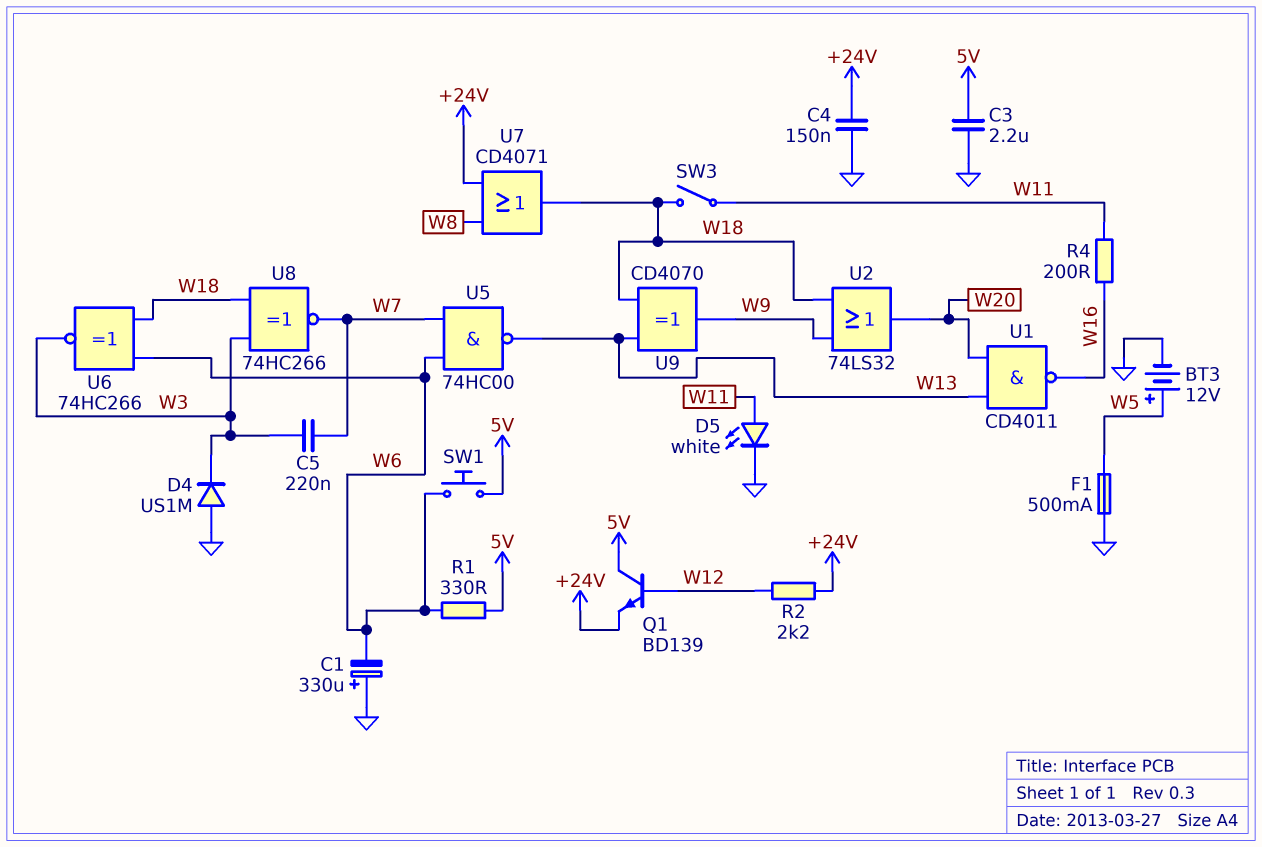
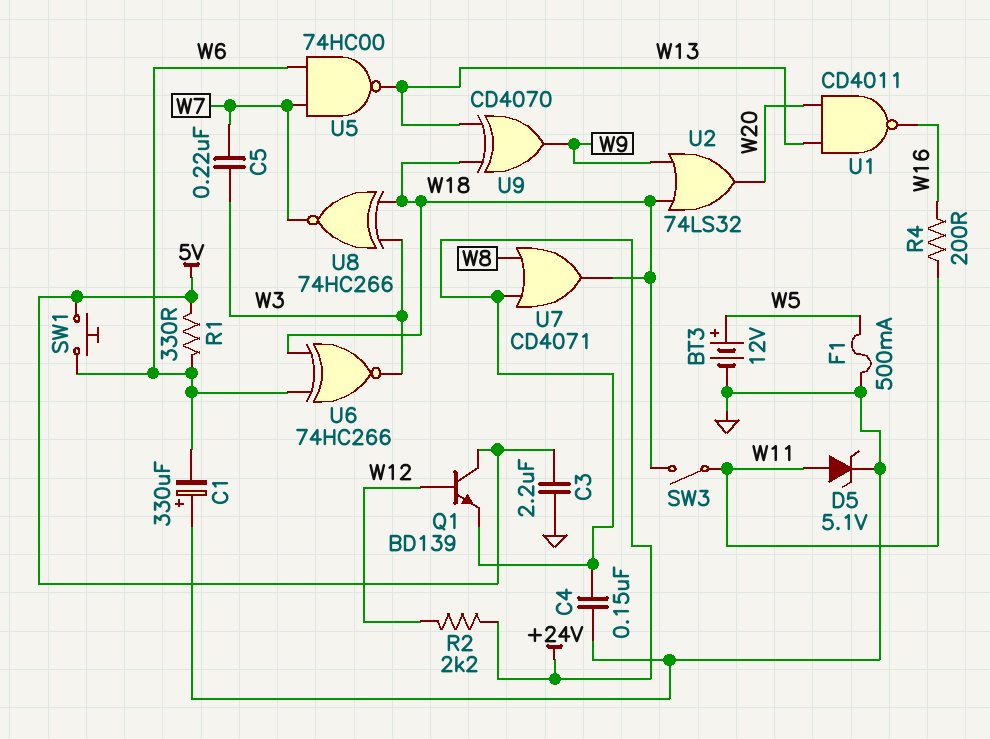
D4: diode US1M (A GND, K W3) -> none
D5: LED white (A W11, K GND) -> zener 5.1V (A W11, K GND)

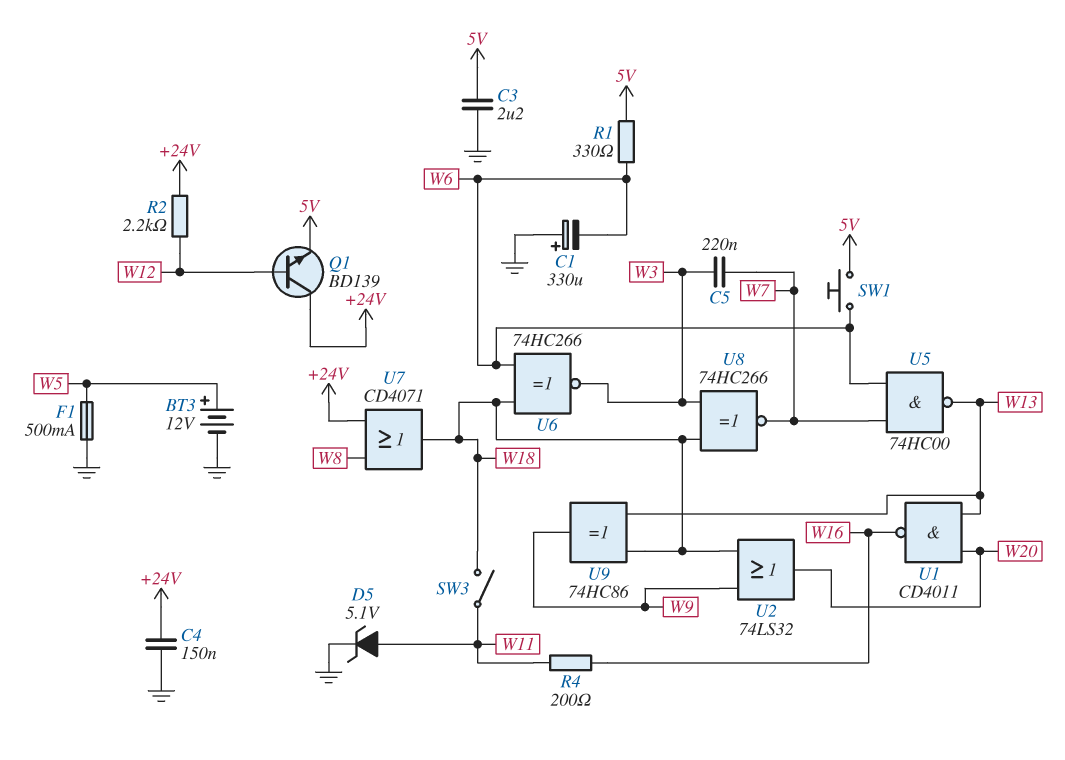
Q1: NPN BD139 (B W12, C 5V, E +24V) -> NPN BD139 (B W12, C +24V, E 5V)
U9: XOR CD4070 (in W13, in W18, out W9) -> XOR 74HC86 (in W13, in W18, out W9)

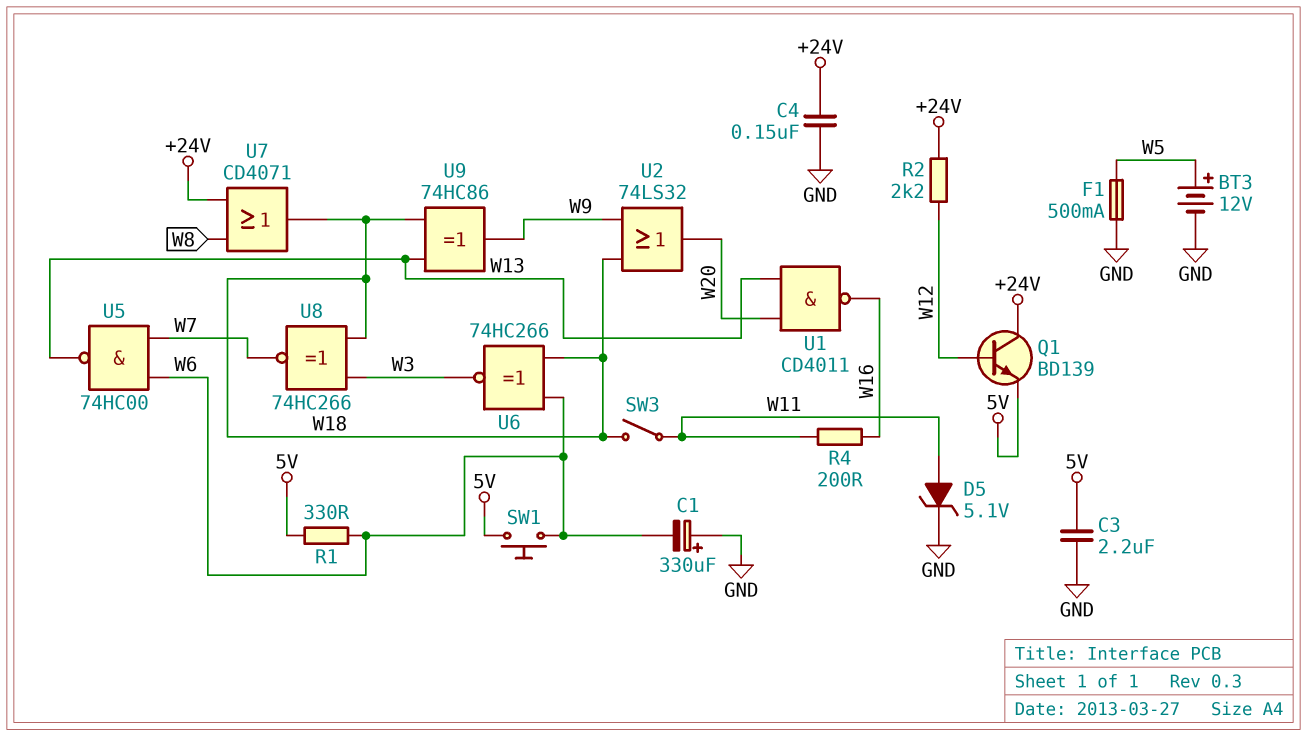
C5: 220nF (W3, W7) -> none

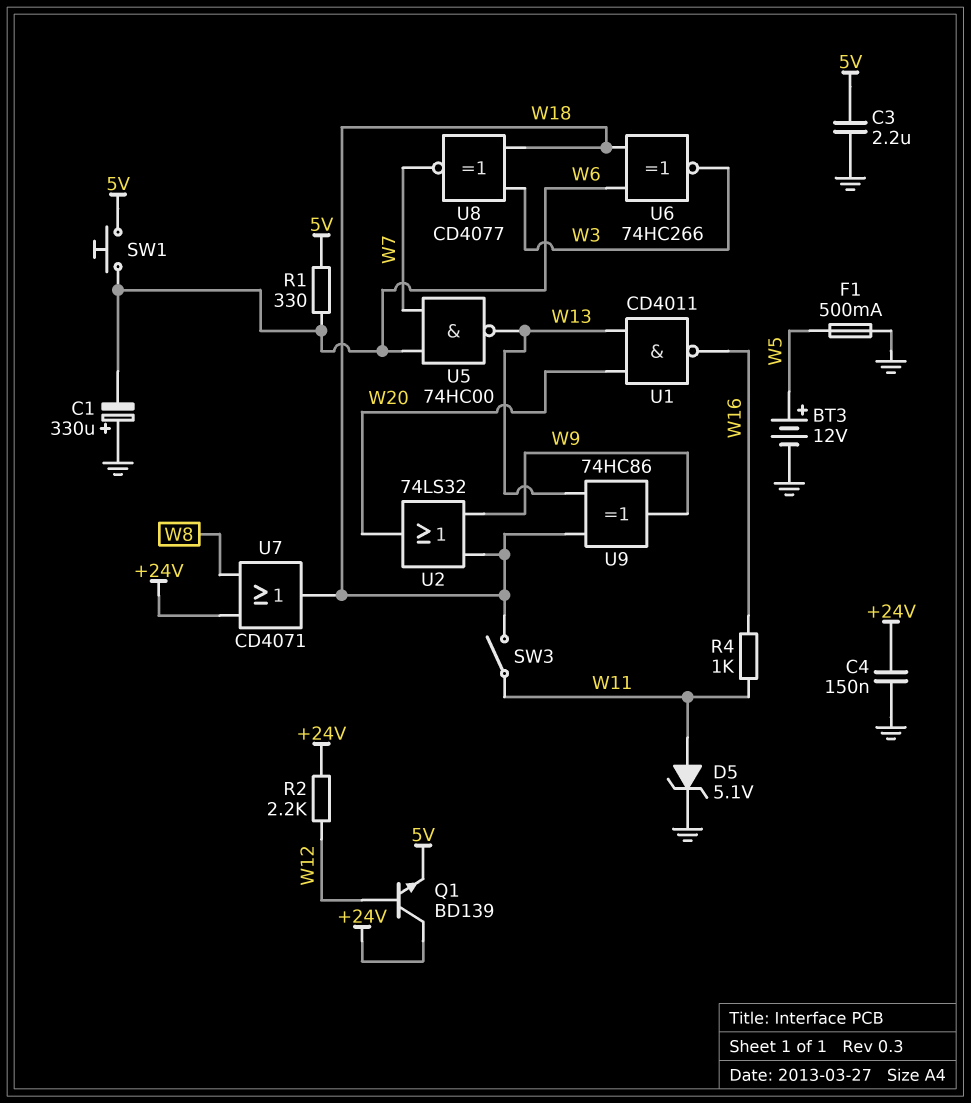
R4: 200 (W11, W16) -> 1k (W11, W16)
U8: XNOR 74HC266 (in W3, in W18, out W7) -> XNOR CD4077 (in W3, in W18, out W7)

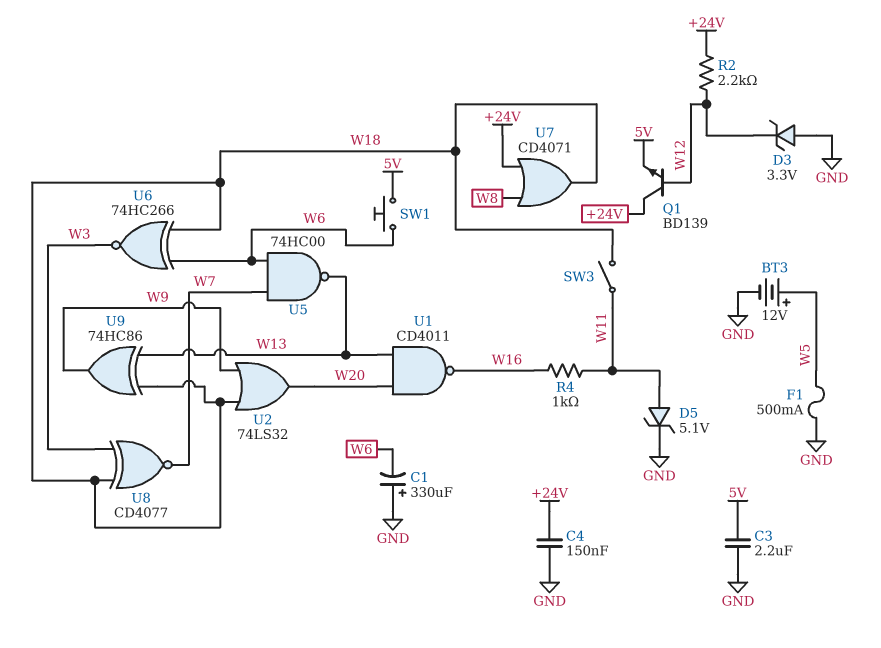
D3: none -> zener 3.3V (A GND, K W12)
R1: 330 (5V, W6) -> none

